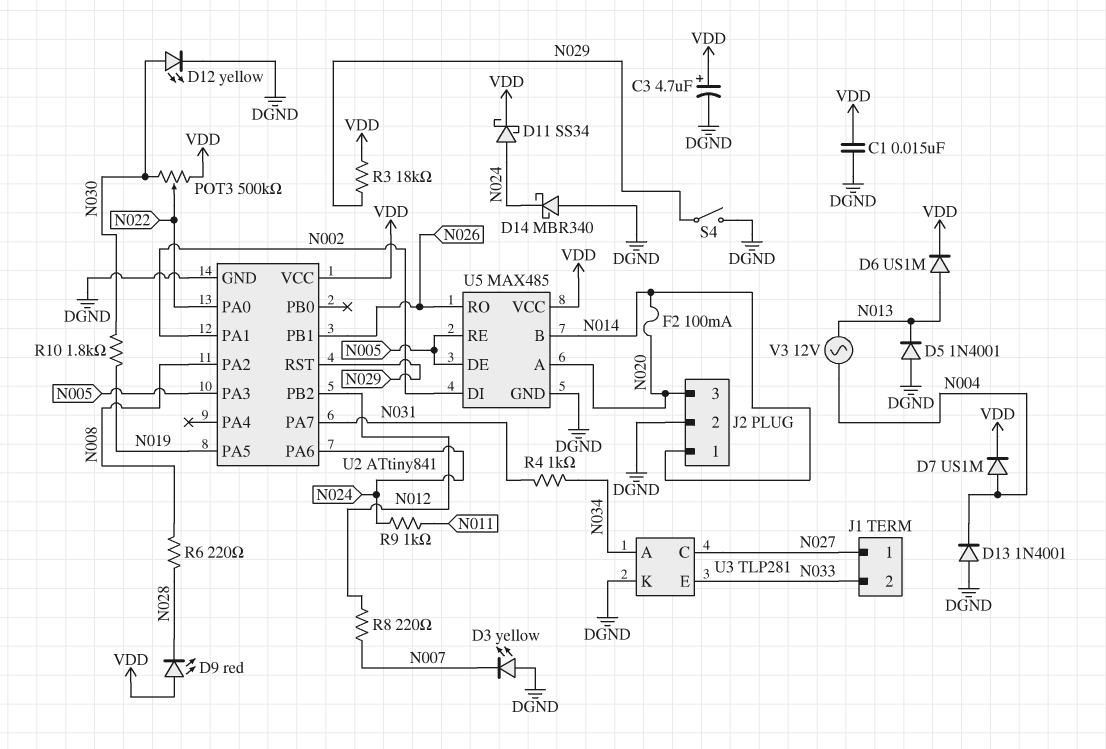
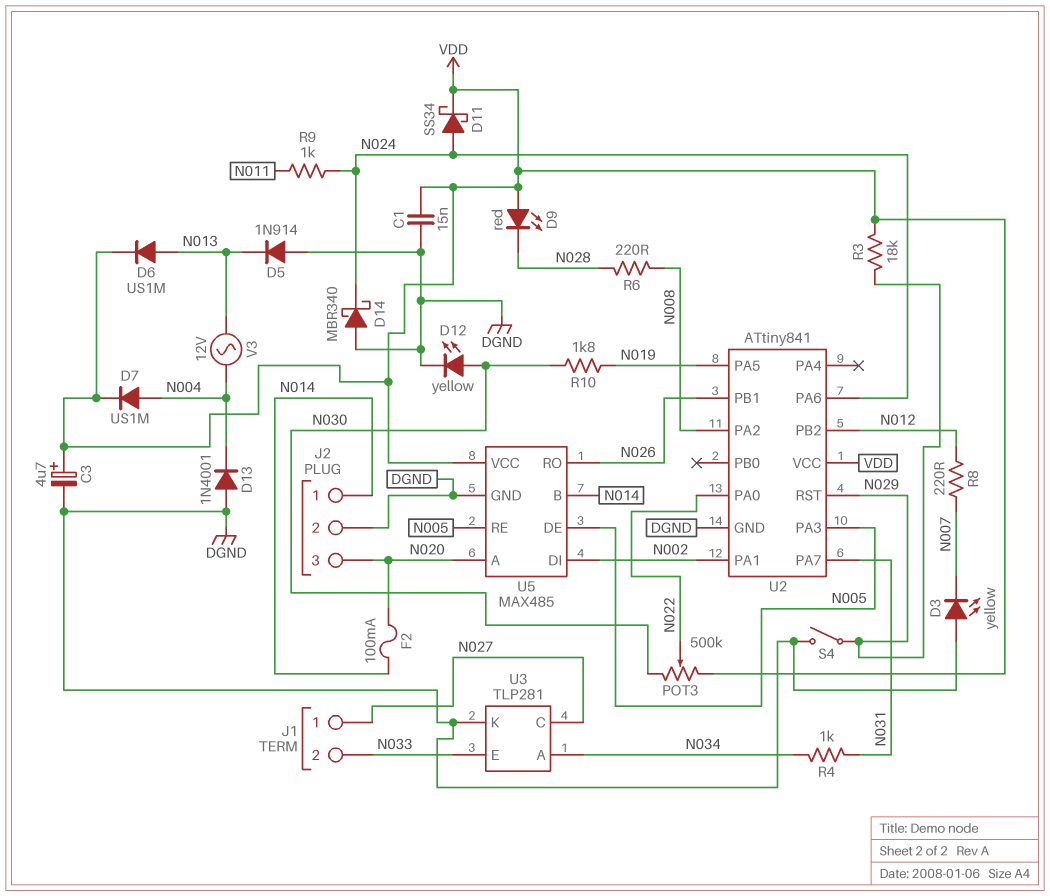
D5: diode 1N4001 (A DGND, K N013) -> diode 1N914 (A DGND, K N013)

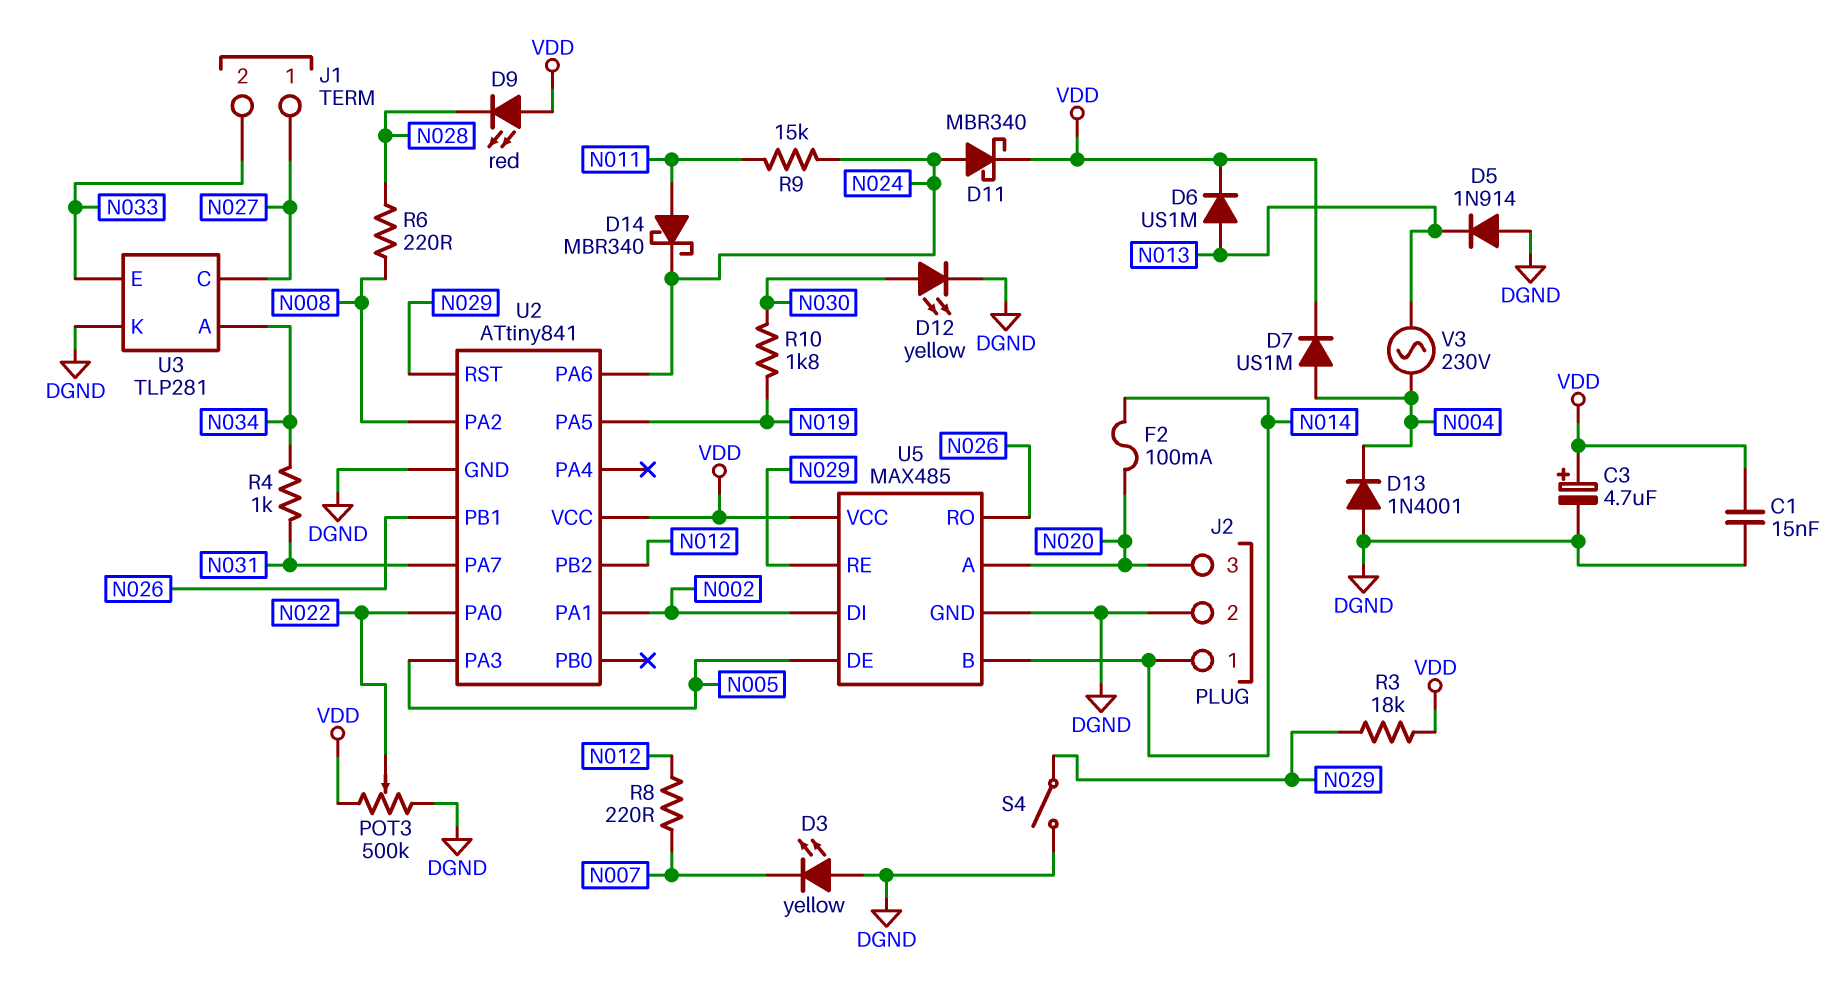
D11: schottky SS34 (A N024, K VDD) -> schottky MBR340 (A N024, K VDD)
D14: schottky MBR340 (A DGND, K N024) -> schottky MBR340 (A N011, K N024)
POT3: 500k (N030, VDD, wiper N022) -> 500k (DGND, VDD, wiper N022)
R9: 1k (N011, N024) -> 15k (N011, N024)
U5 pin RE: N005 -> N029
V3: AC 12V (N004, N013) -> AC 230V (N004, N013)

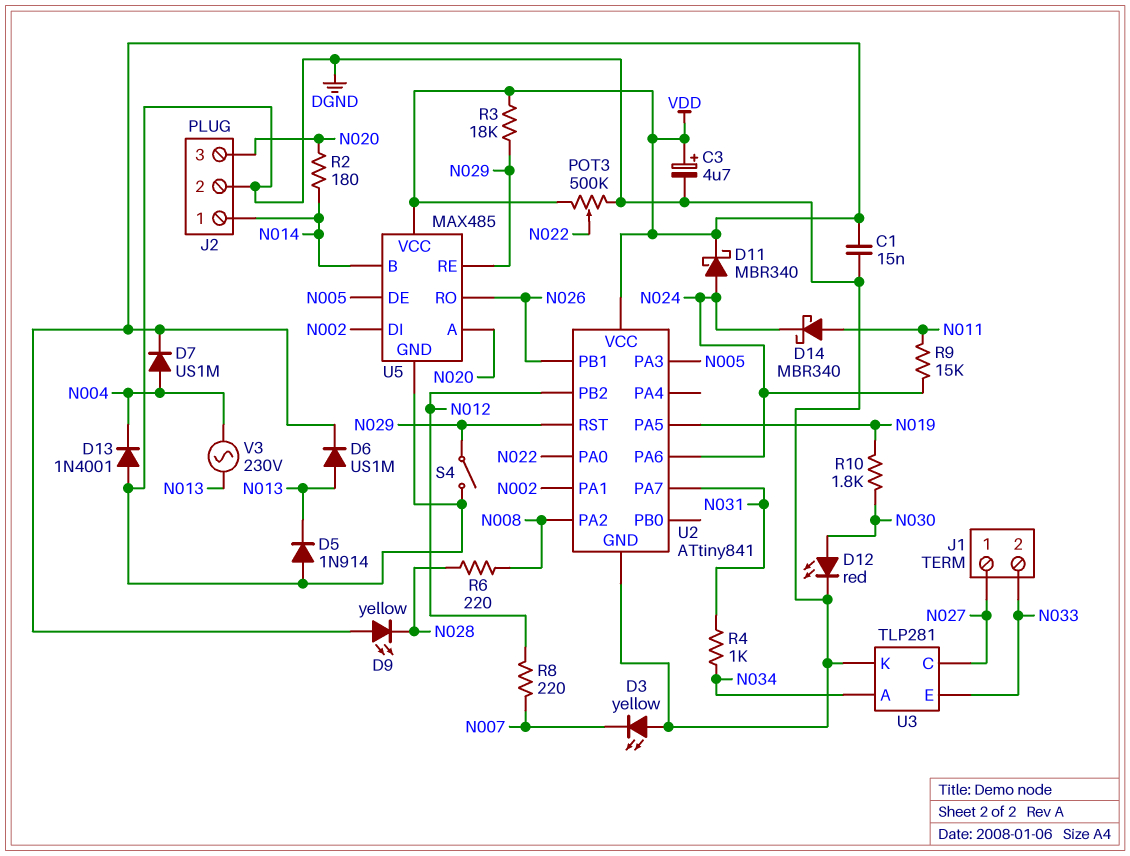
D9: LED red (A VDD, K N028) -> LED yellow (A VDD, K N028)
D12: LED yellow (A N030, K DGND) -> LED red (A N030, K DGND)
F2: 100mA (N014, N020) -> none
R2: none -> 180 (N014, N020)

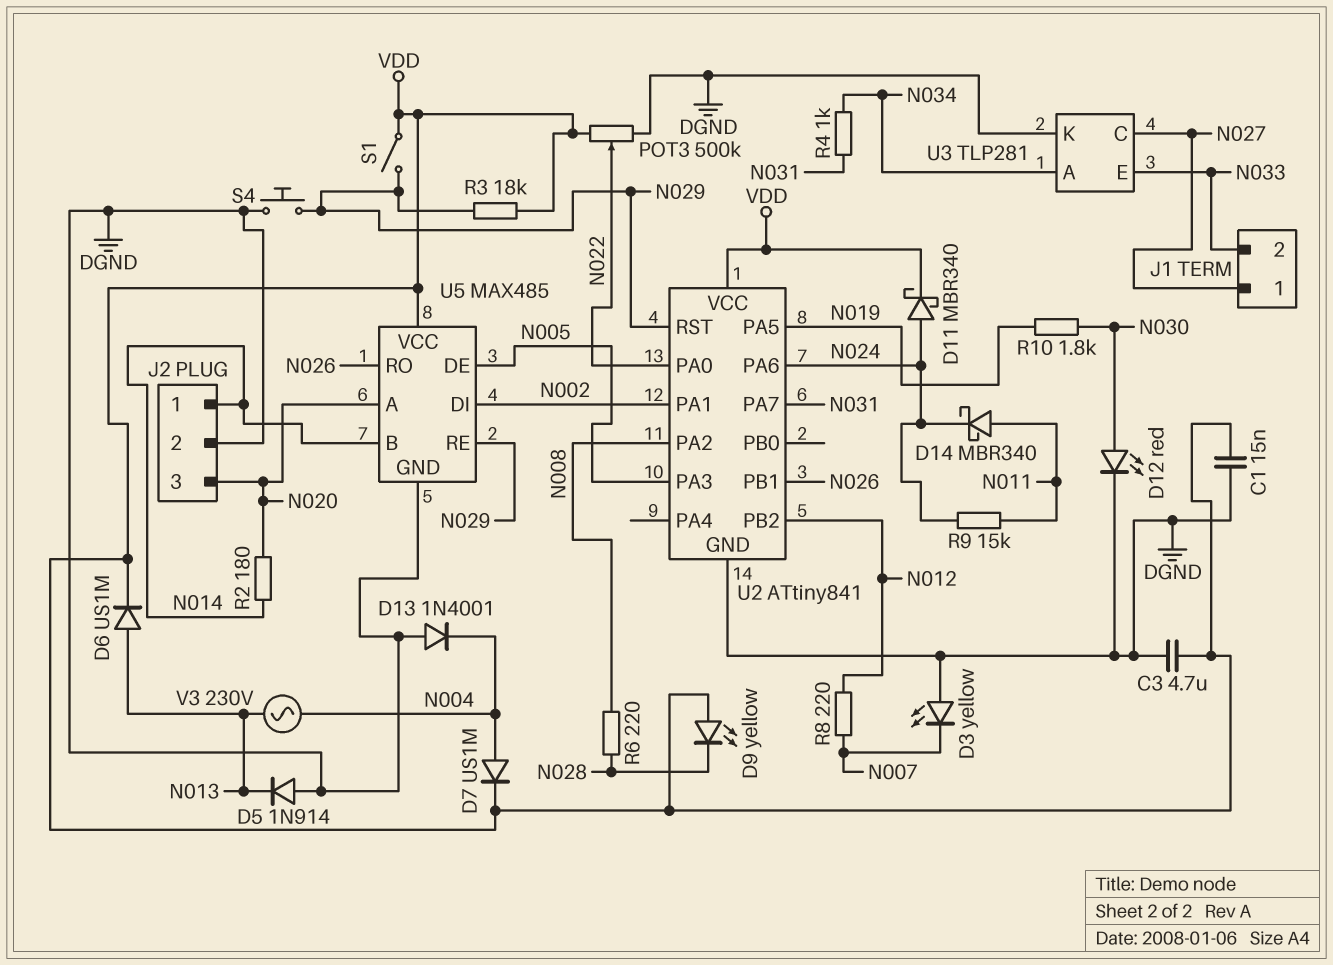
C3: 4.7uF (plus VDD, minus DGND) -> 4.7uF (DGND, VDD)
S1: none -> switch (N029, VDD)
S4: switch (DGND, N029) -> button (DGND, N029)

